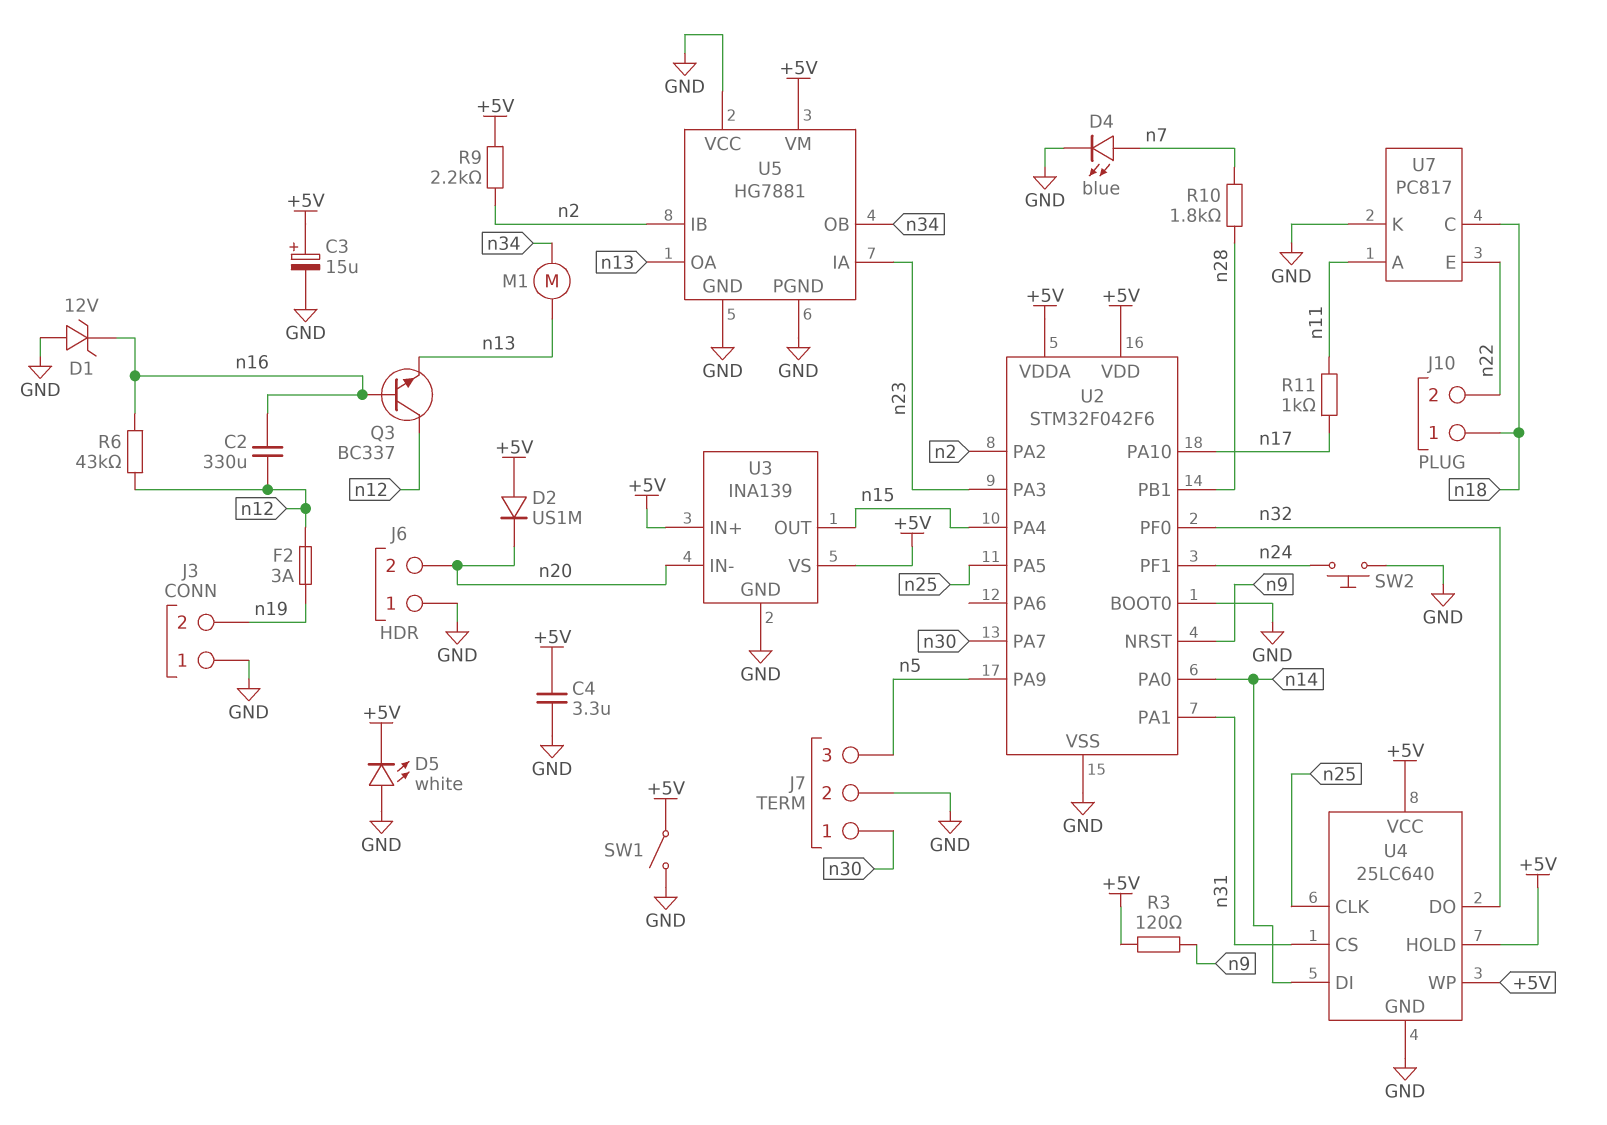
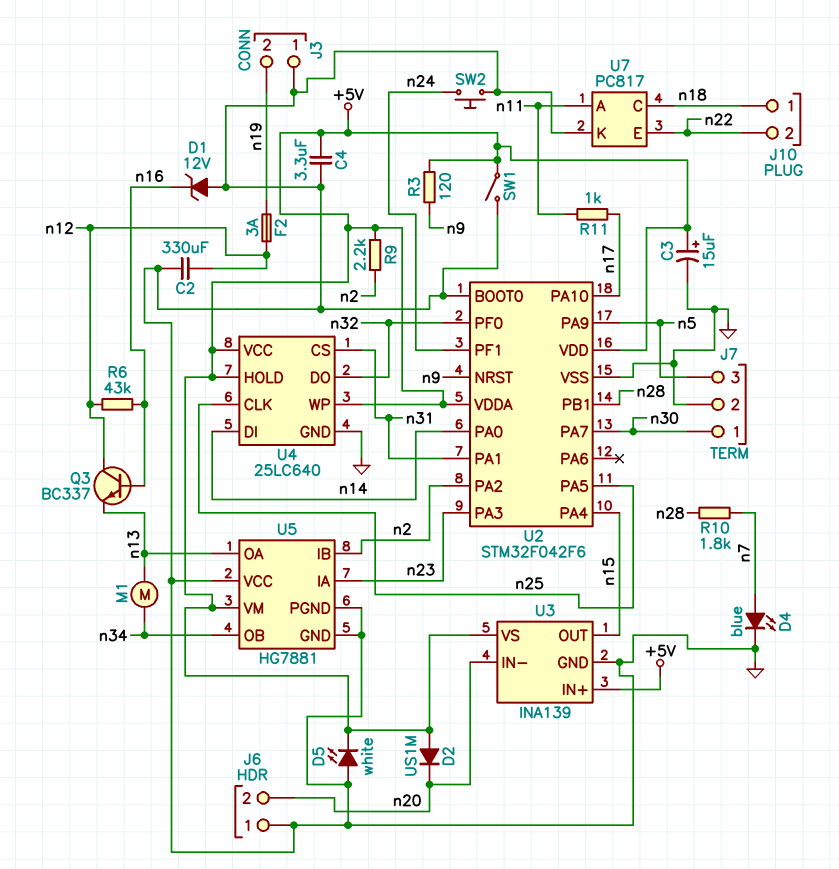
C2: 330uF (n12, n16) -> 330uF (GND, n12)

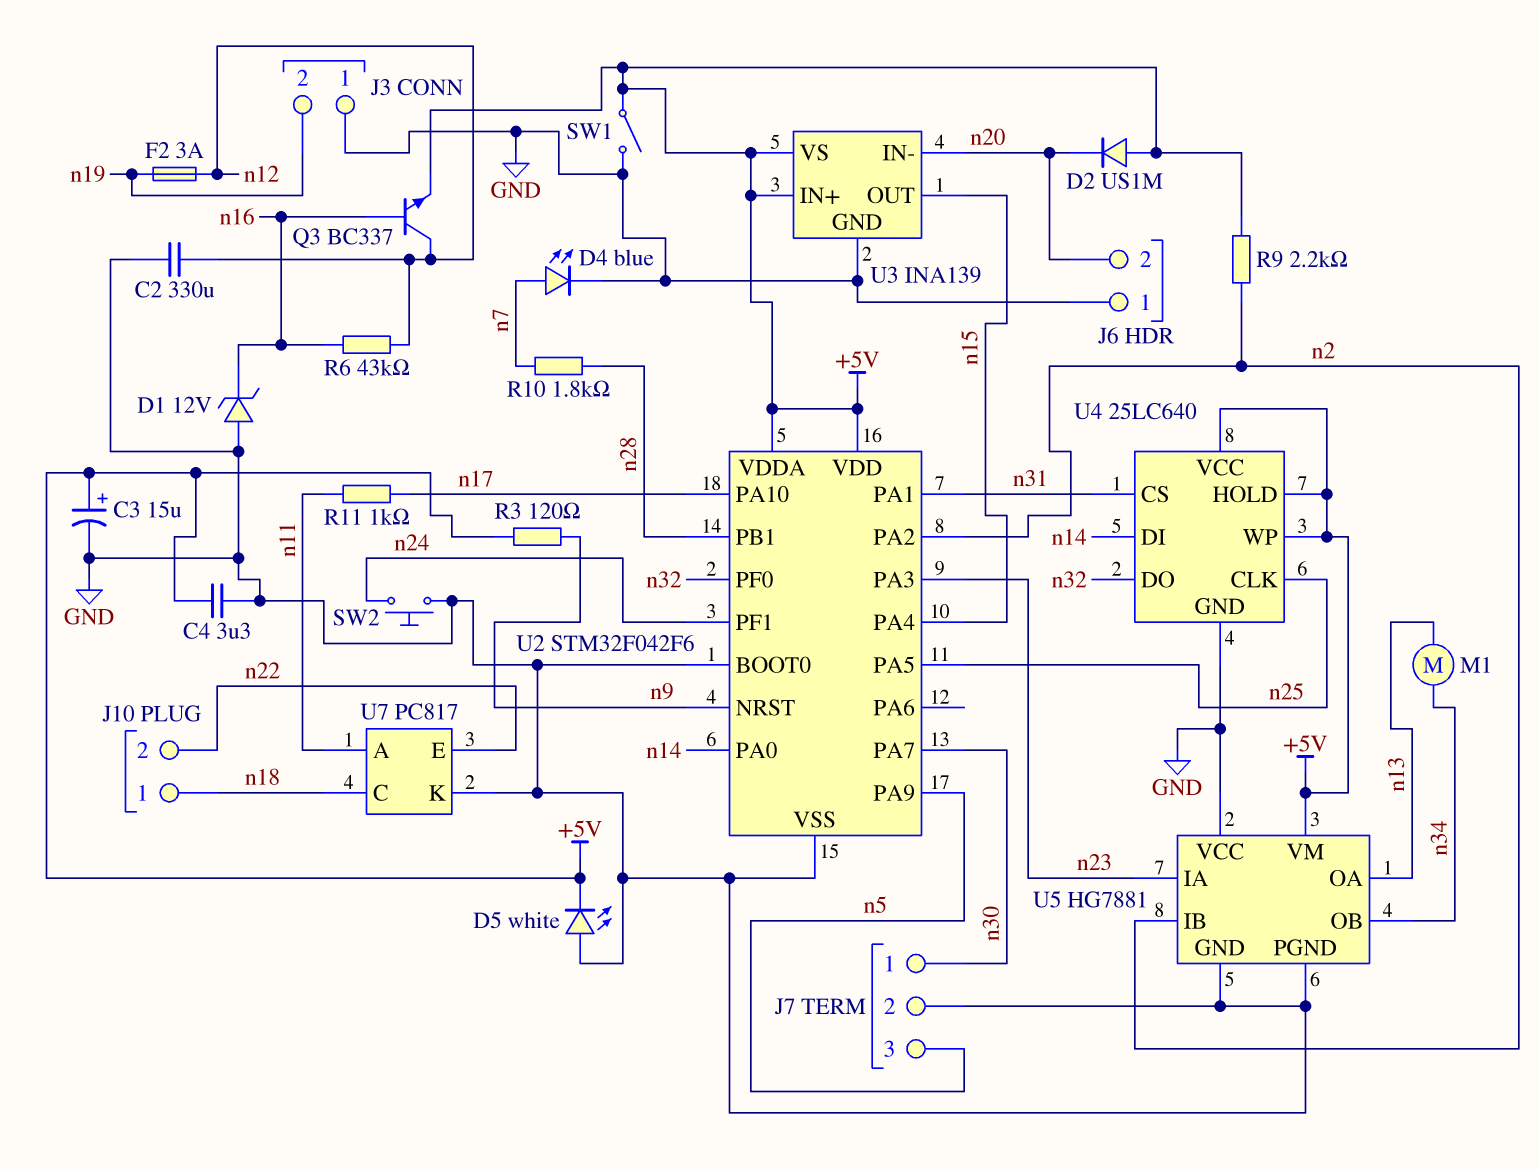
Q3: NPN BC337 (B n16, C n12, E n13) -> NPN BC337 (B n16, C n12, E +5V)

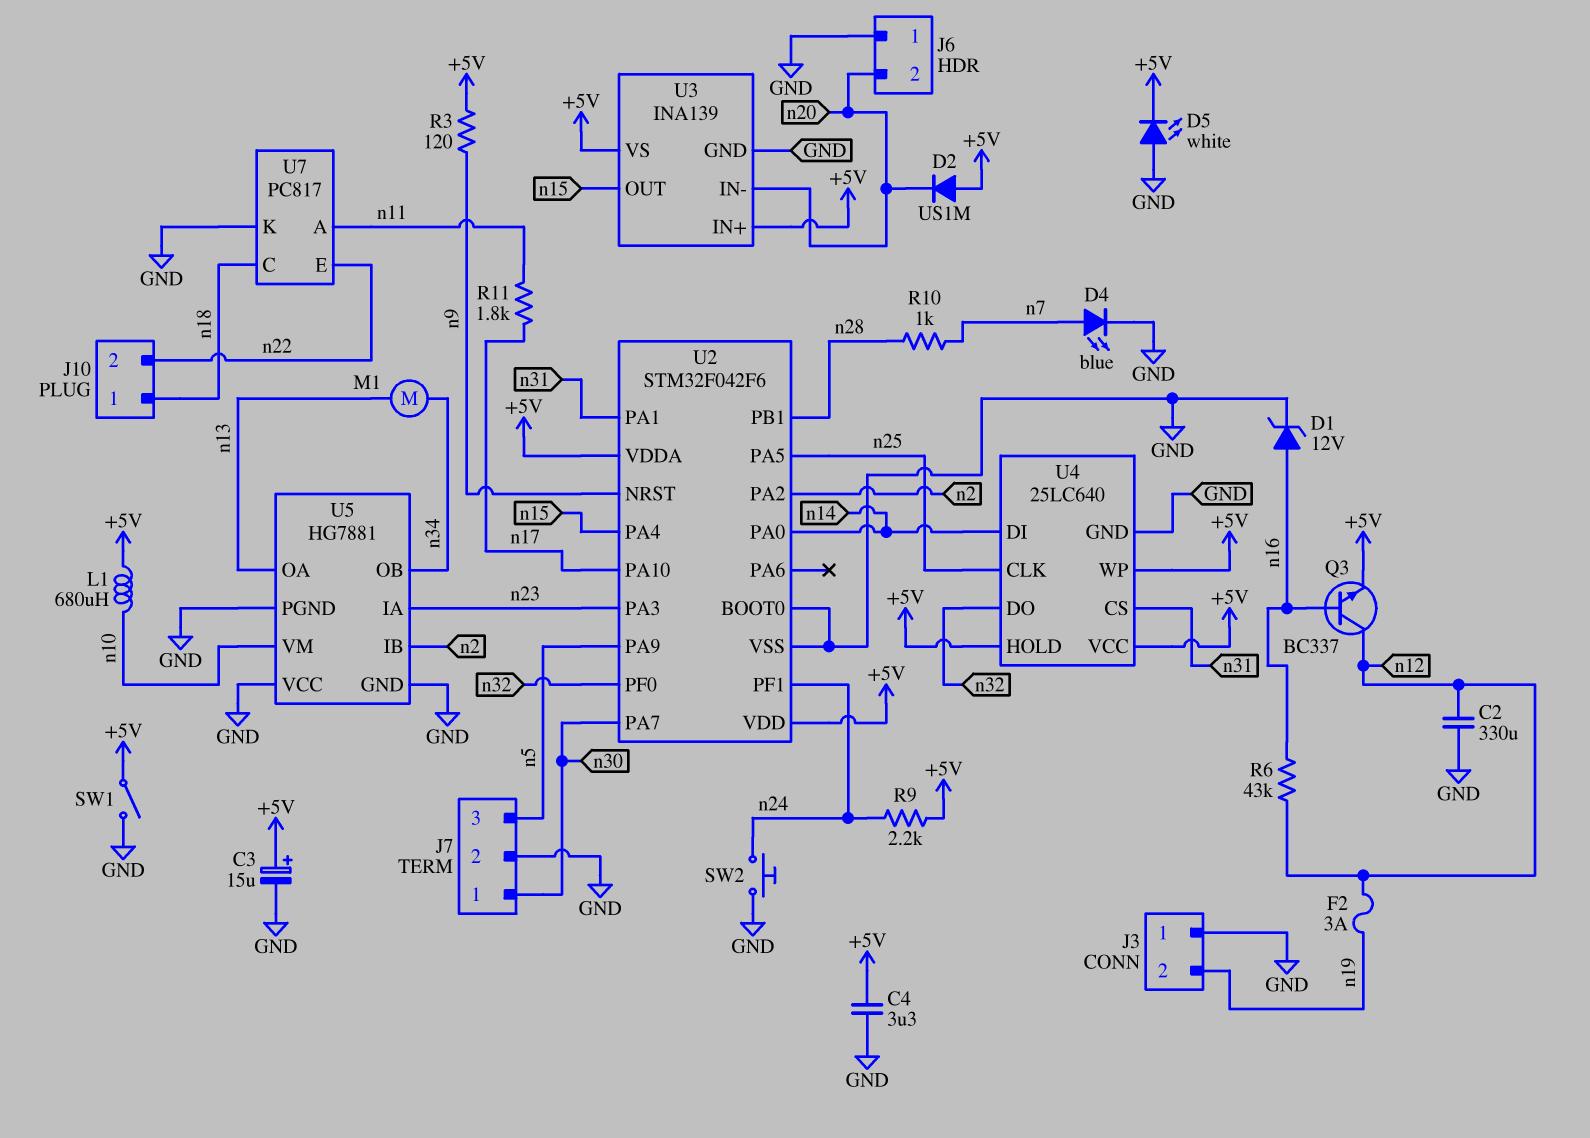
D1: zener 12V (A GND, K n16) -> zener 12V (A n16, K GND)
L1: none -> 680uH (+5V, n10)
R9: 2.2k (+5V, n2) -> 2.2k (+5V, n24)
R10: 1.8k (n7, n28) -> 1k (n7, n28)
R11: 1k (n11, n17) -> 1.8k (n11, n17)
U5 pin VM: +5V -> n10

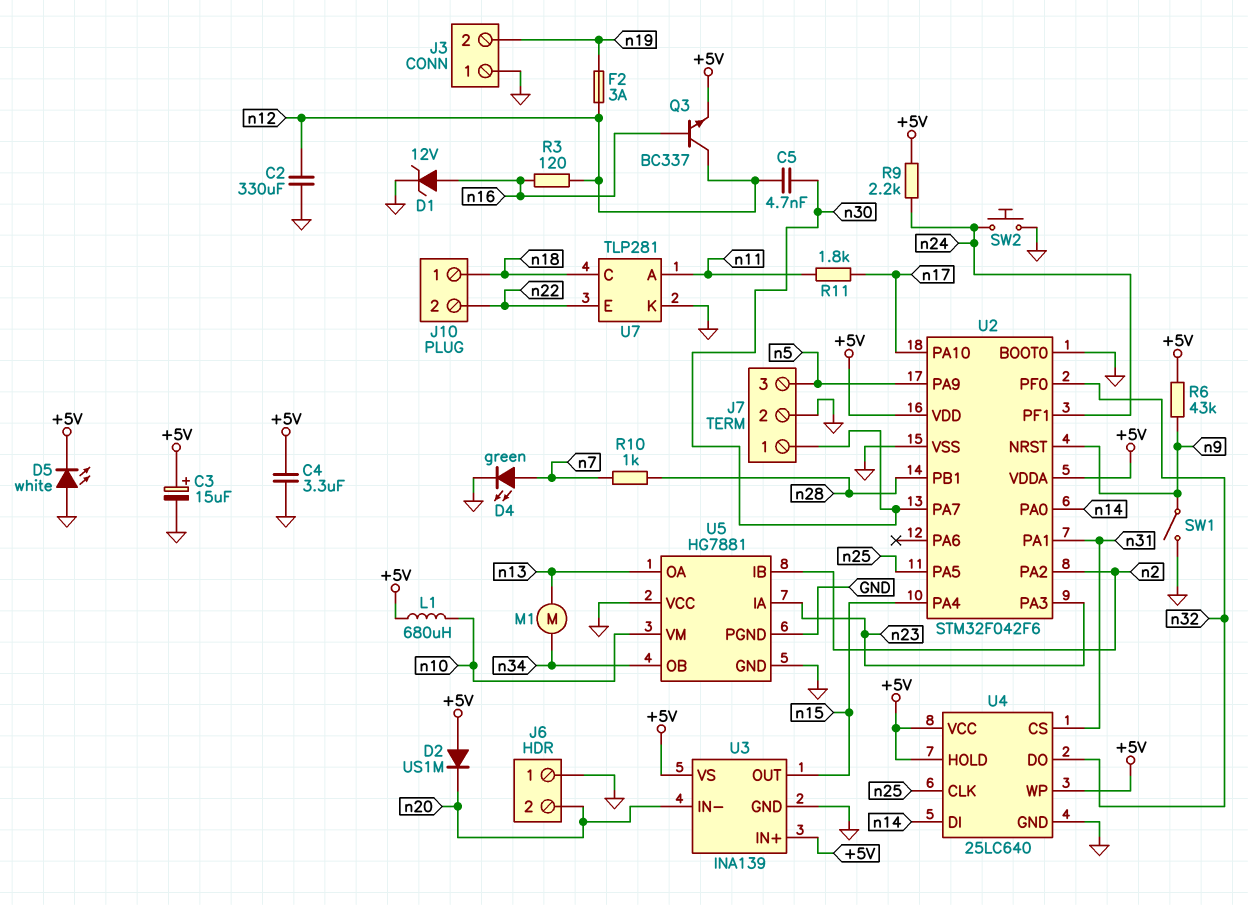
C5: none -> 4.7nF (n12, n30)
D4: LED blue (A n7, K GND) -> LED green (A n7, K GND)
R3: 120 (+5V, n9) -> 120 (n12, n16)
R6: 43k (n12, n16) -> 43k (+5V, n9)
SW1: switch (+5V, GND) -> switch (GND, n9)
U7: PC817 -> TLP281

